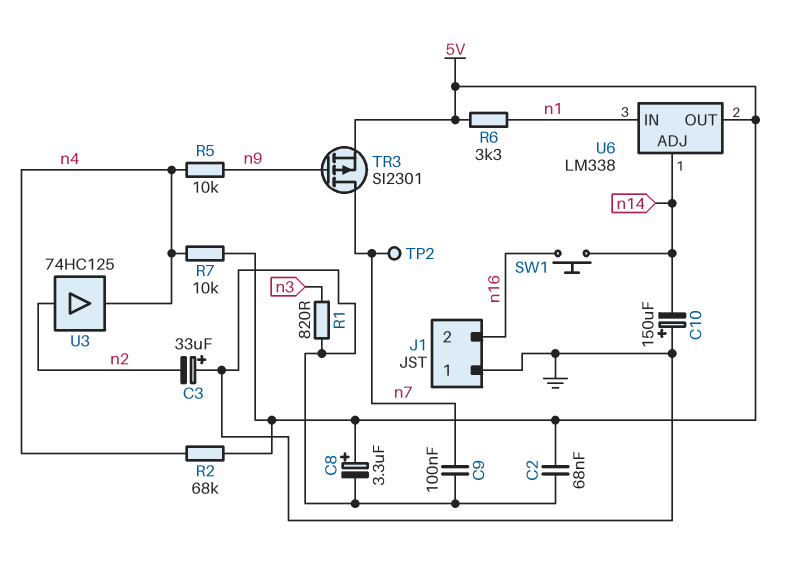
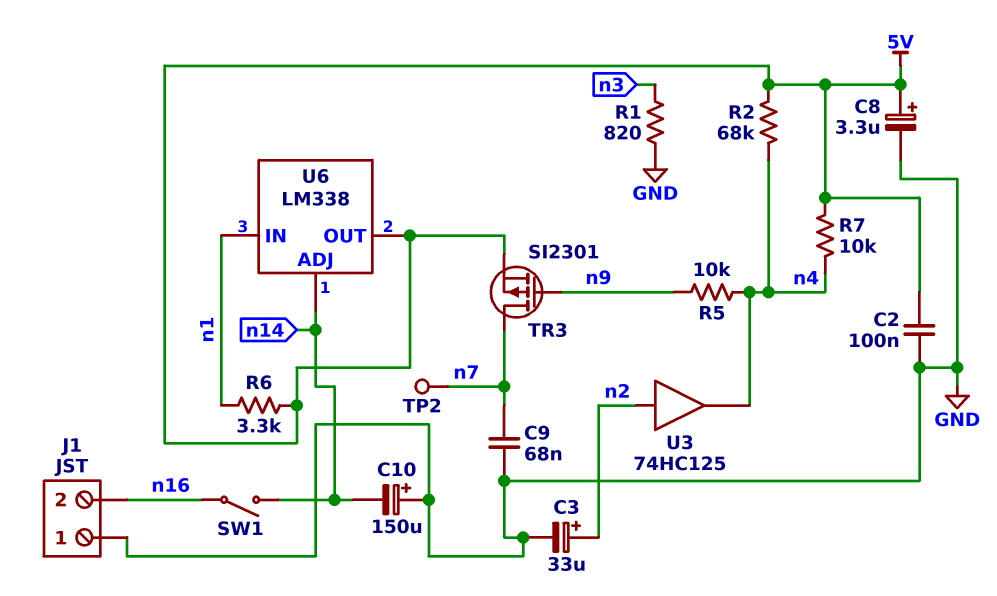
C2: 68nF (5V, GND) -> 100nF (5V, GND)
C3: 33uF (plus GND, minus n2) -> 33uF (plus n2, minus GND)
C9: 100nF (GND, n7) -> 68nF (GND, n7)
SW1: button (n14, n16) -> switch (n14, n16)

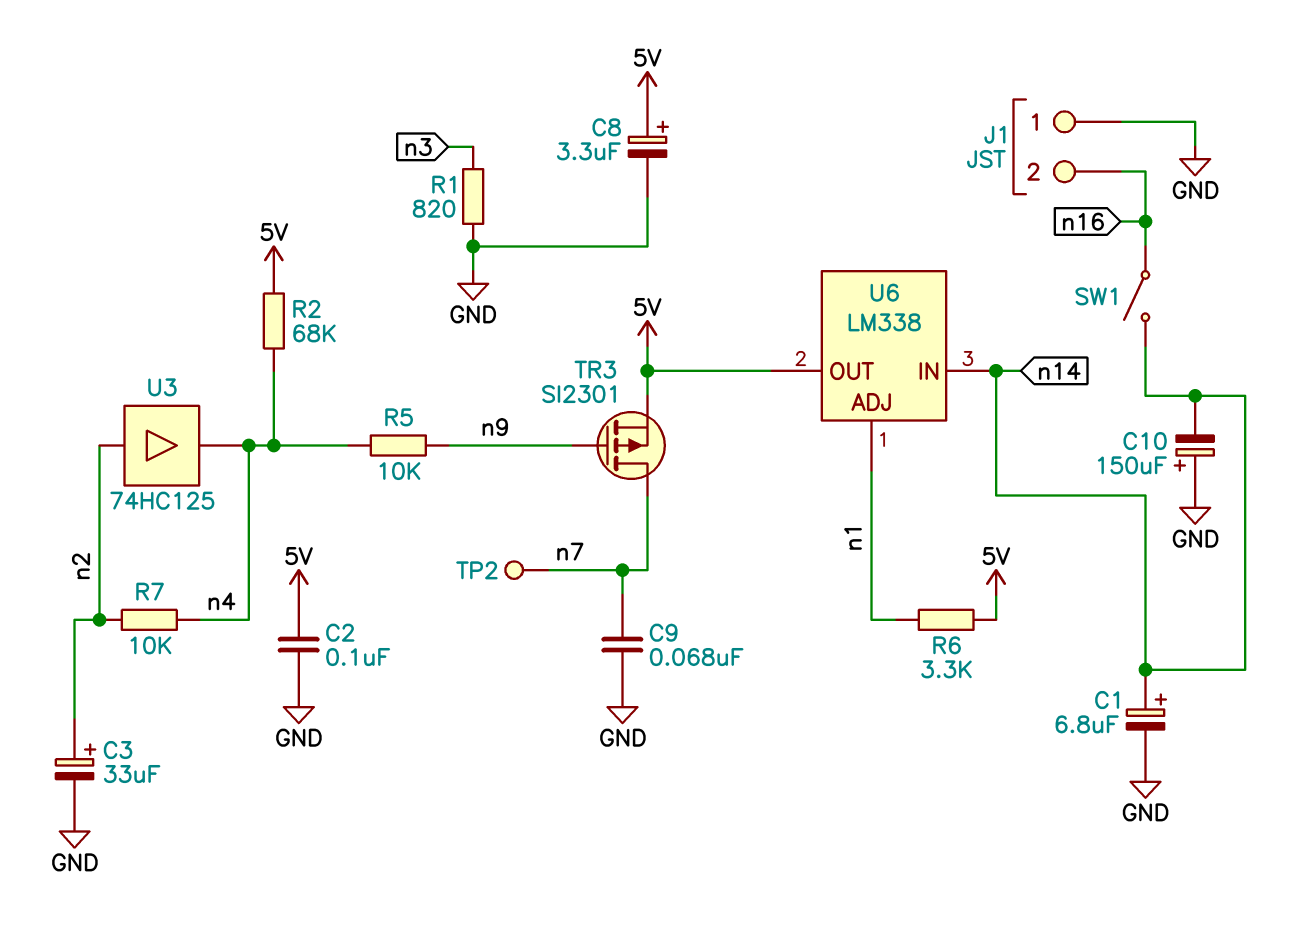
C1: none -> 6.8uF (plus n14, minus GND)
R7: 10k (5V, n4) -> 10k (n2, n4)
U6 pin ADJ: n14 -> n1
U6 pin IN: n1 -> n14

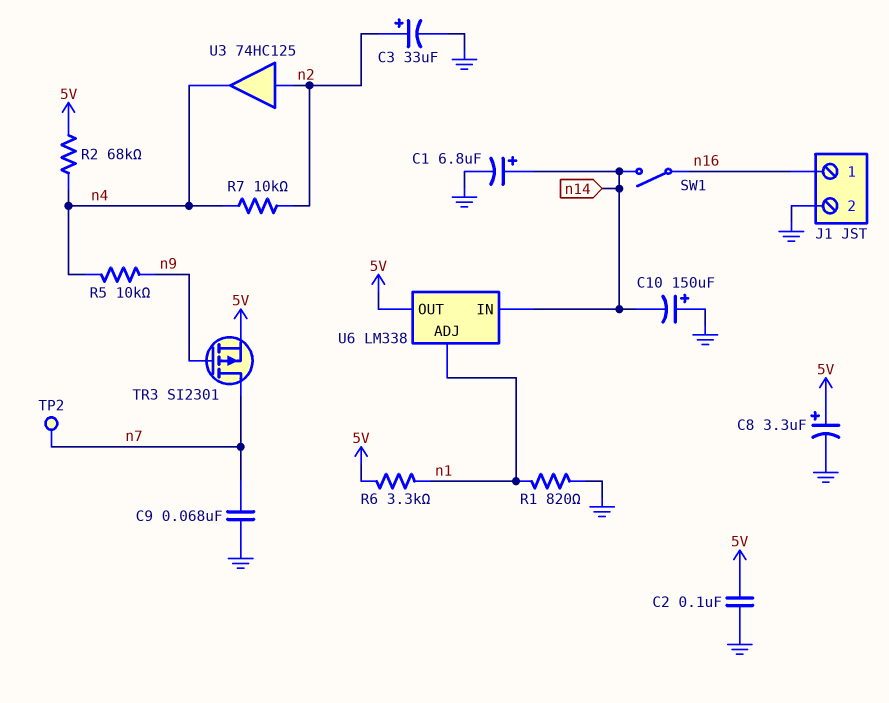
J1 pin 1: GND -> n16
J1 pin 2: n16 -> GND
R1: 820 (GND, n3) -> 820 (GND, n1)

